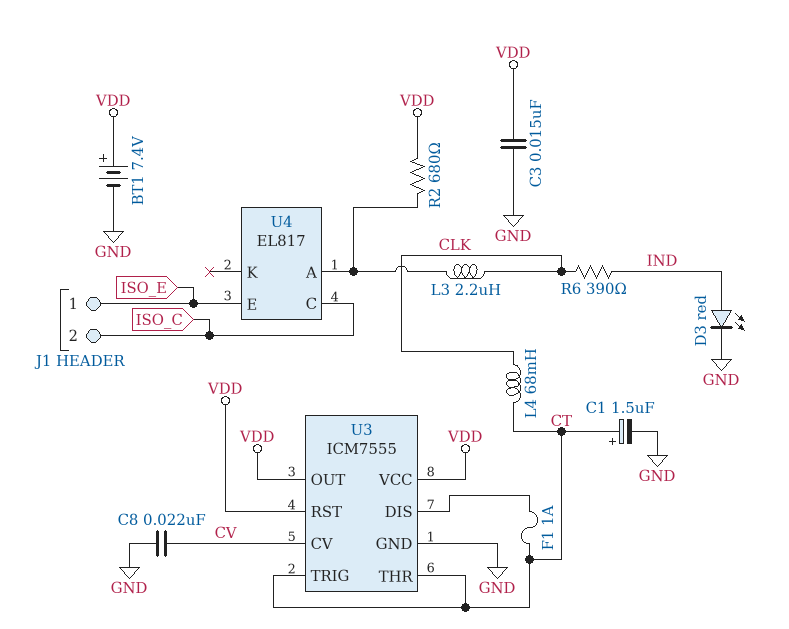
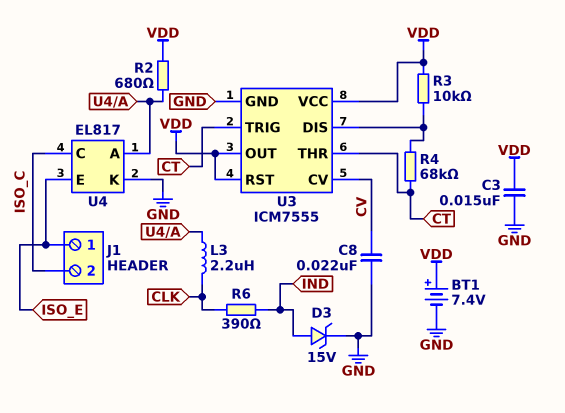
C1: 1.5uF (plus CT, minus GND) -> none
D3: LED red (A IND, K GND) -> zener 15V (A IND, K GND)
F1: 1A (CT, U3/DIS) -> none
L4: 68mH (CLK, CT) -> none
R3: none -> 10k (U3/DIS, VDD)
R4: none -> 68k (CT, U3/DIS)
U4 pin K: none -> GND

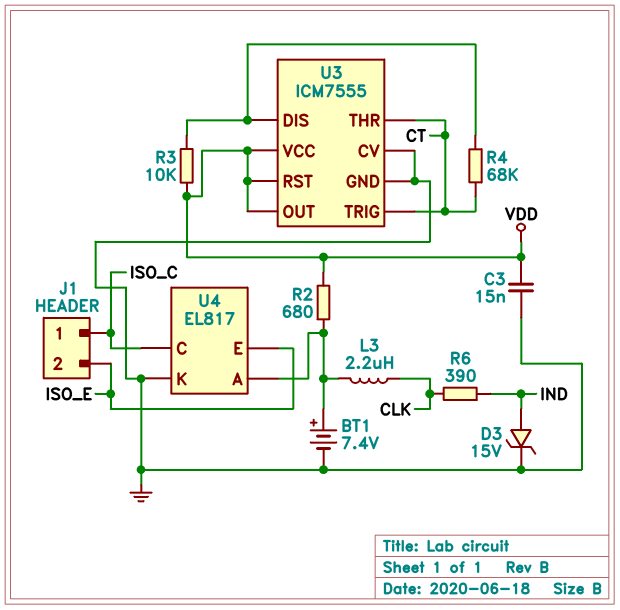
BT1: 7.4V (plus VDD, minus GND) -> 7.4V (plus U4/A, minus GND)
C8: 22nF (CV, GND) -> none
J1 pin 1: ISO_E -> ISO_C
J1 pin 2: ISO_C -> ISO_E
U3 pin CV: CV -> GND

